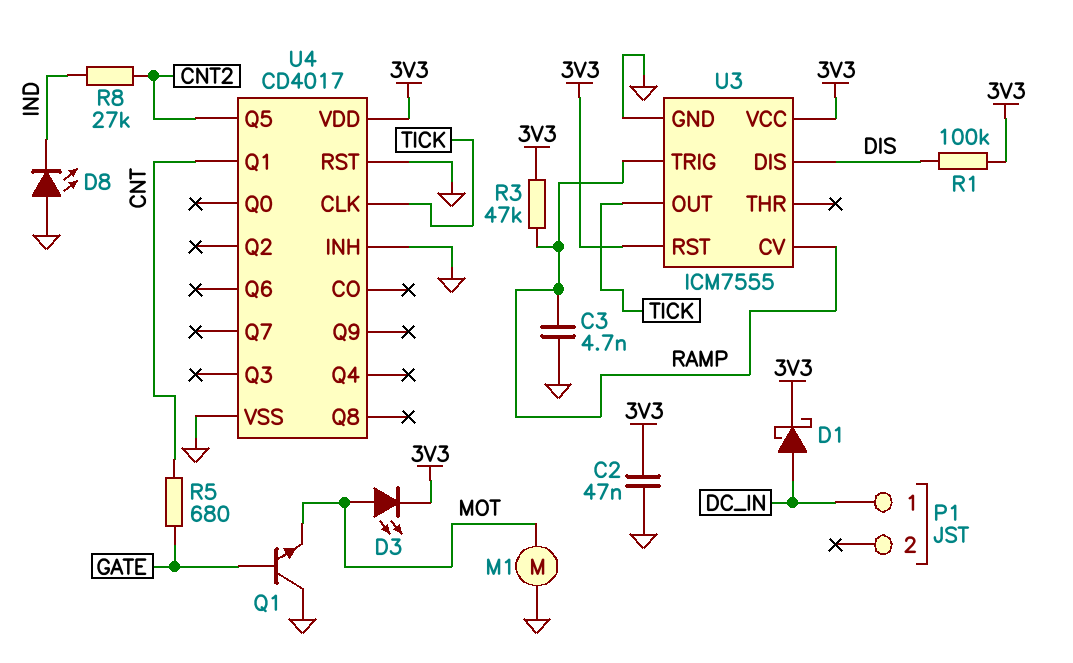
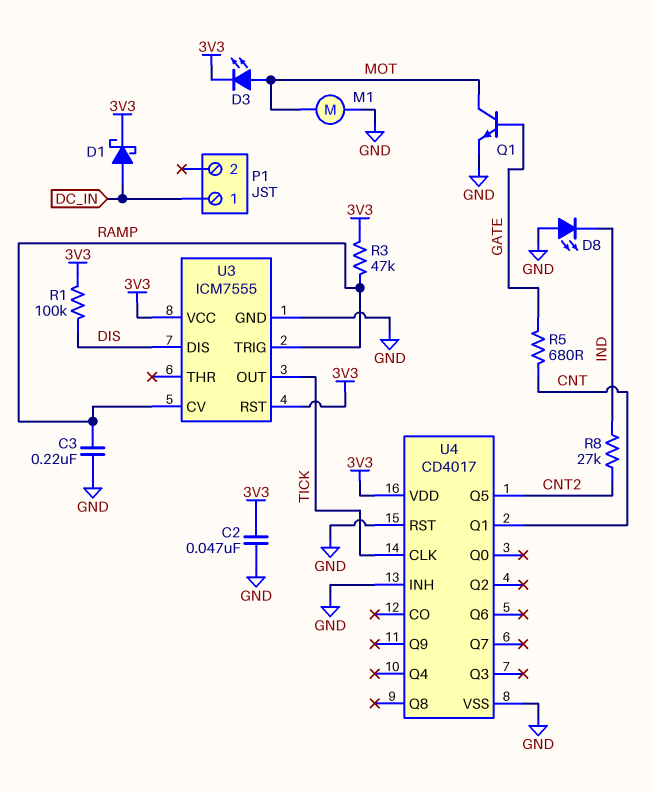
C3: 4.7nF (GND, RAMP) -> 220nF (GND, RAMP)
Q1: NPN (B GATE, C GND, E MOT) -> NPN (B GATE, C MOT, E GND)

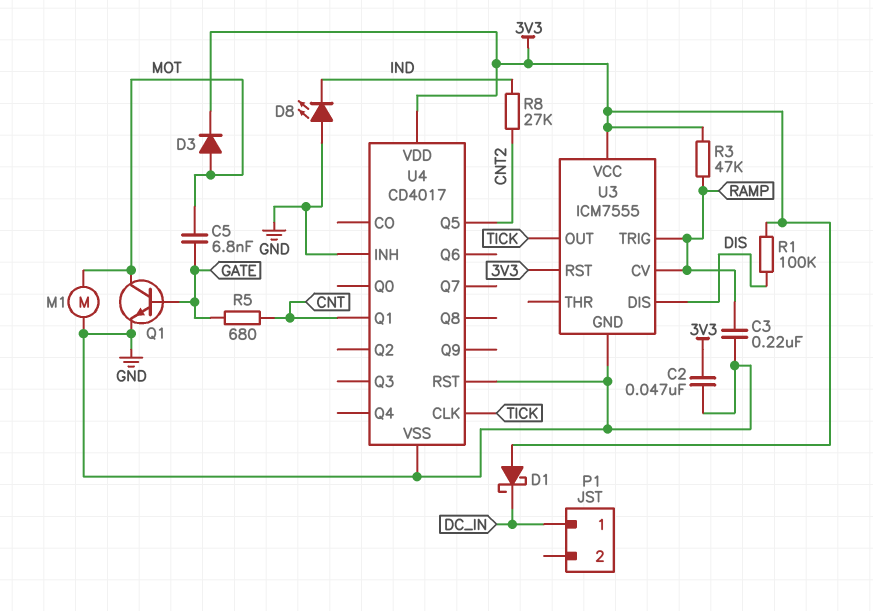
C5: none -> 6.8nF (GATE, MOT)
D1: schottky (A DC_IN, K 3V3) -> schottky (A 3V3, K DC_IN)
D3: LED (A MOT, K 3V3) -> diode (A MOT, K 3V3)

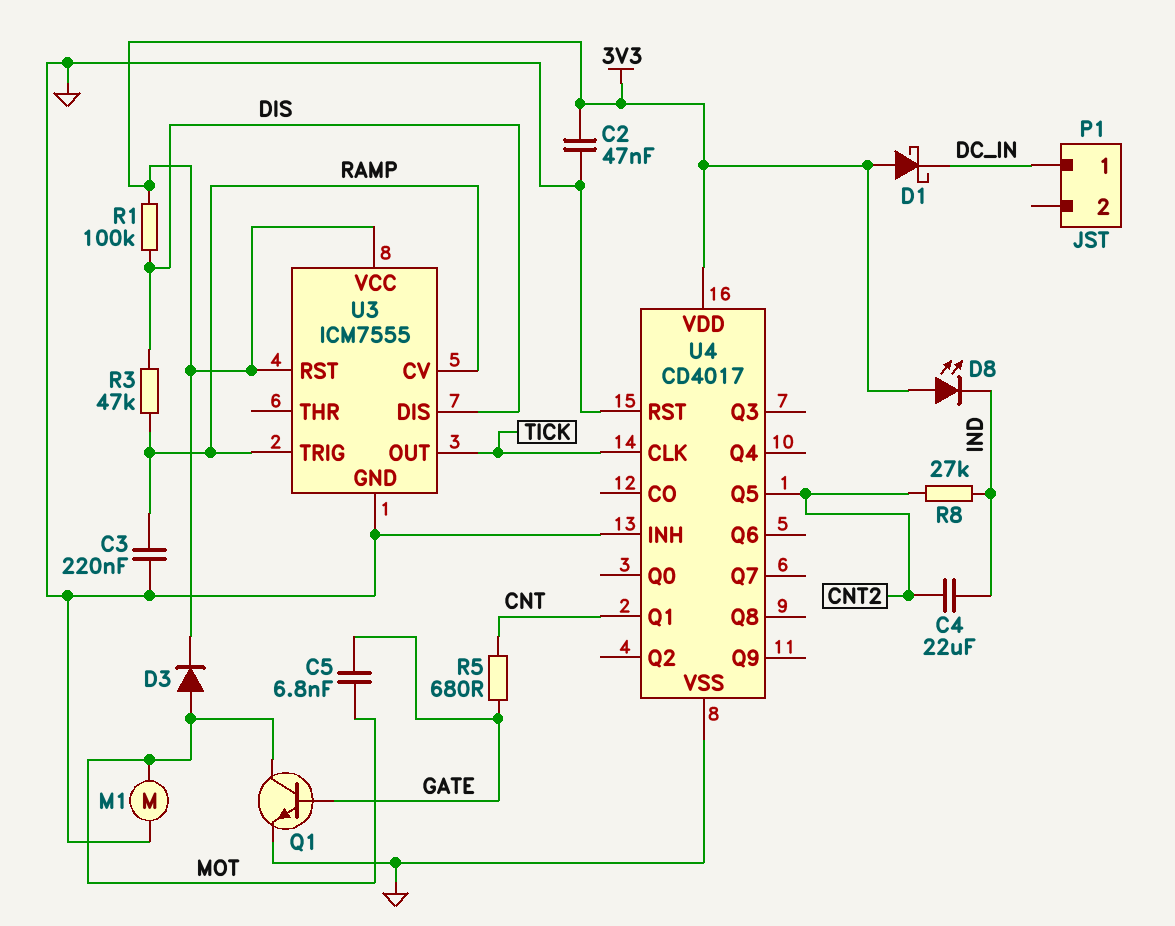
C4: none -> 22uF (CNT2, IND)
D8: LED (A GND, K IND) -> LED (A 3V3, K IND)
R3: 47k (3V3, RAMP) -> 47k (DIS, RAMP)

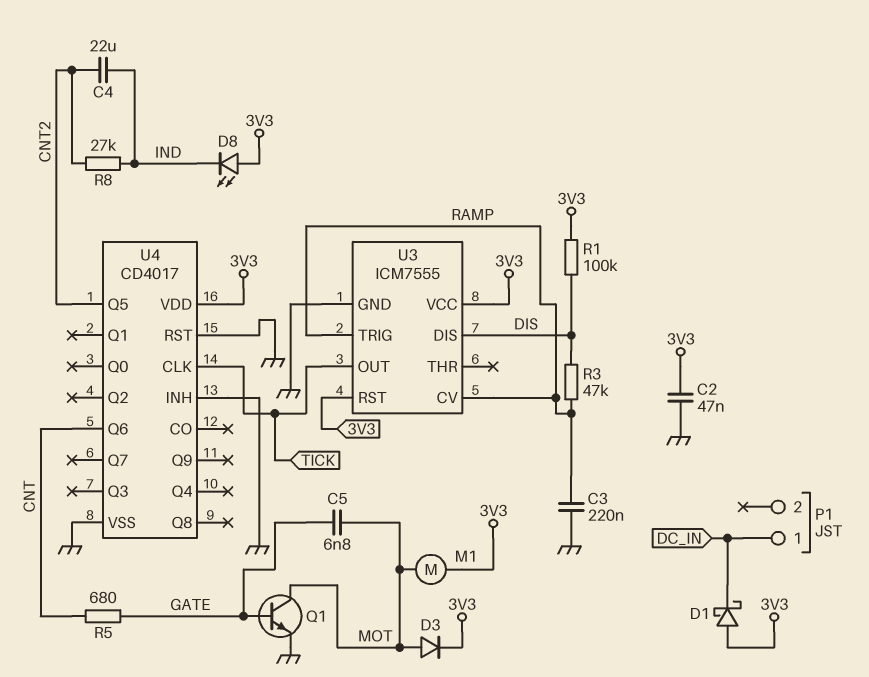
M1: motor (GND, MOT) -> motor (3V3, MOT)
U4 pin Q1: CNT -> none
U4 pin Q6: none -> CNT

